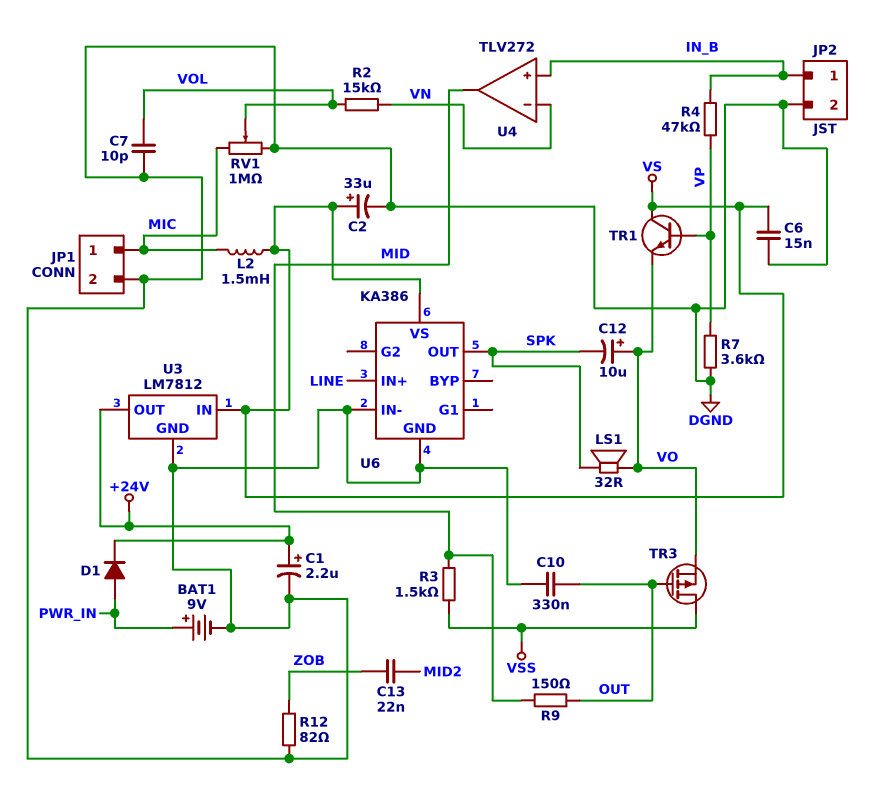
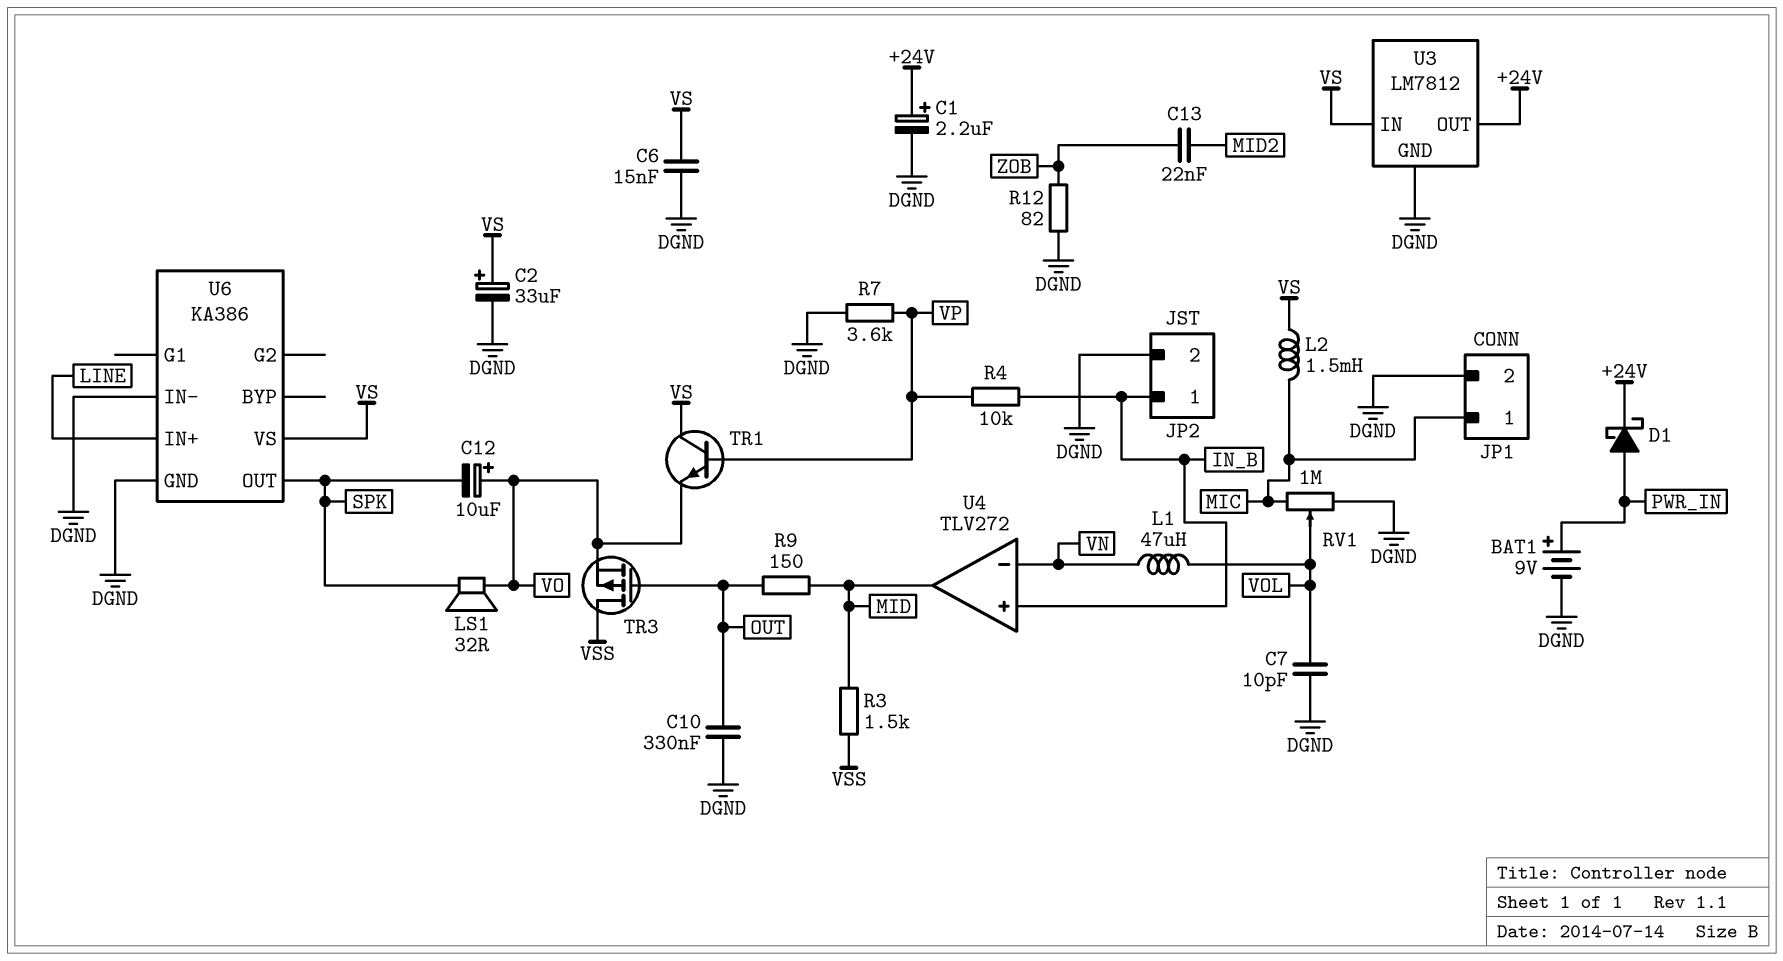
D1: diode (A PWR_IN, K +24V) -> schottky (A PWR_IN, K +24V)
L1: none -> 47uH (VN, VOL)
R2: 15k (VN, VOL) -> none
R4: 47k (IN_B, VP) -> 10k (IN_B, VP)

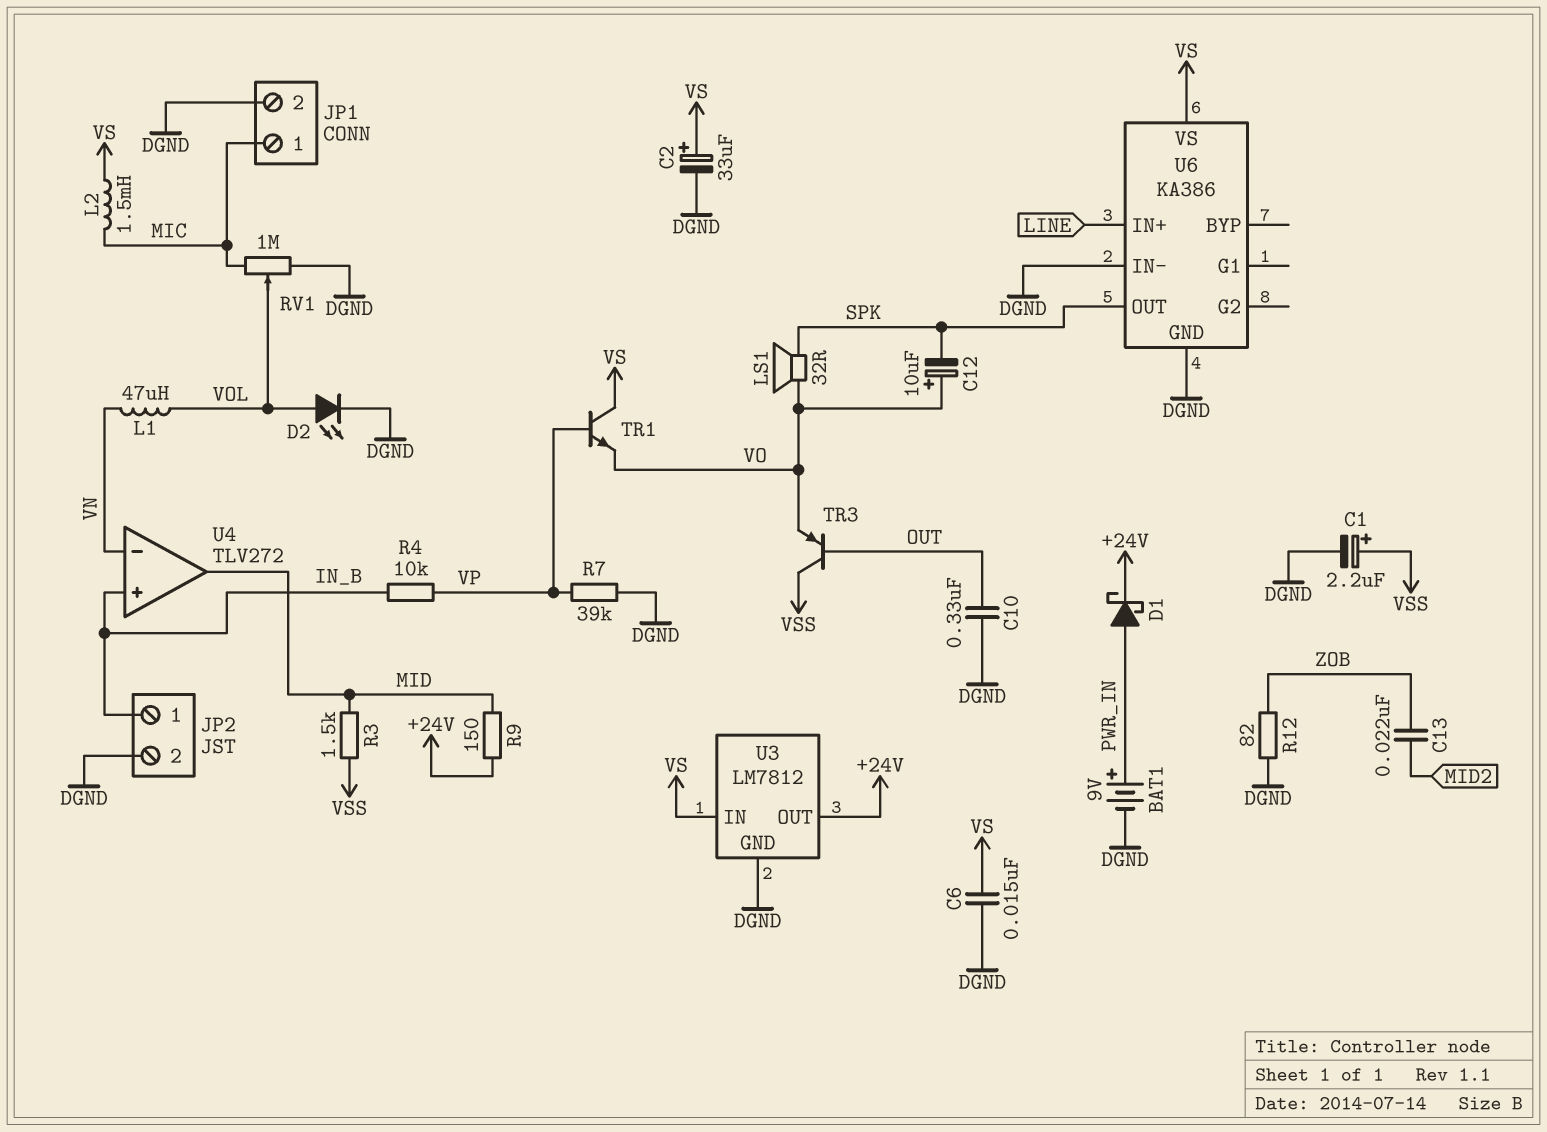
C1: 2.2uF (plus +24V, minus DGND) -> 2.2uF (plus VSS, minus DGND)
C7: 10pF (DGND, VOL) -> none
D2: none -> LED (A VOL, K DGND)
R7: 3.6k (DGND, VP) -> 39k (DGND, VP)
R9: 150 (MID, OUT) -> 150 (+24V, MID)
TR3: PMOS (G OUT, D VSS, S VO) -> PNP (B OUT, C VSS, E VO)

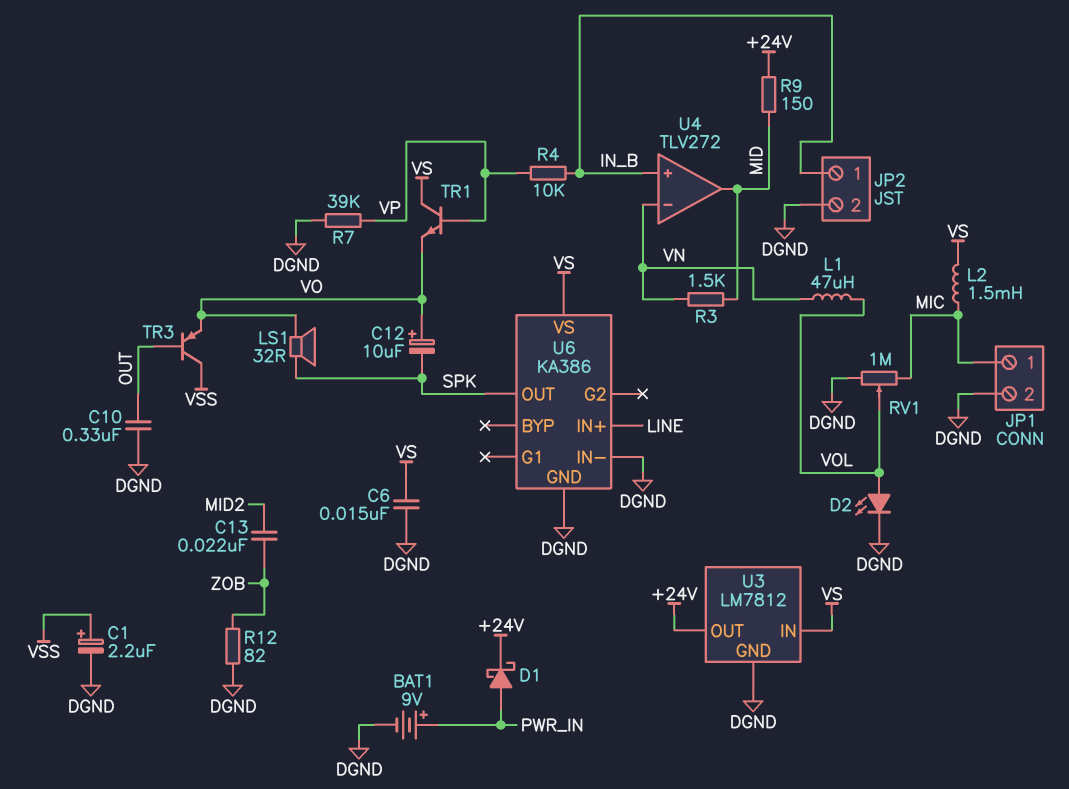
C2: 33uF (plus VS, minus DGND) -> none
R3: 1.5k (MID, VSS) -> 1.5k (MID, VN)

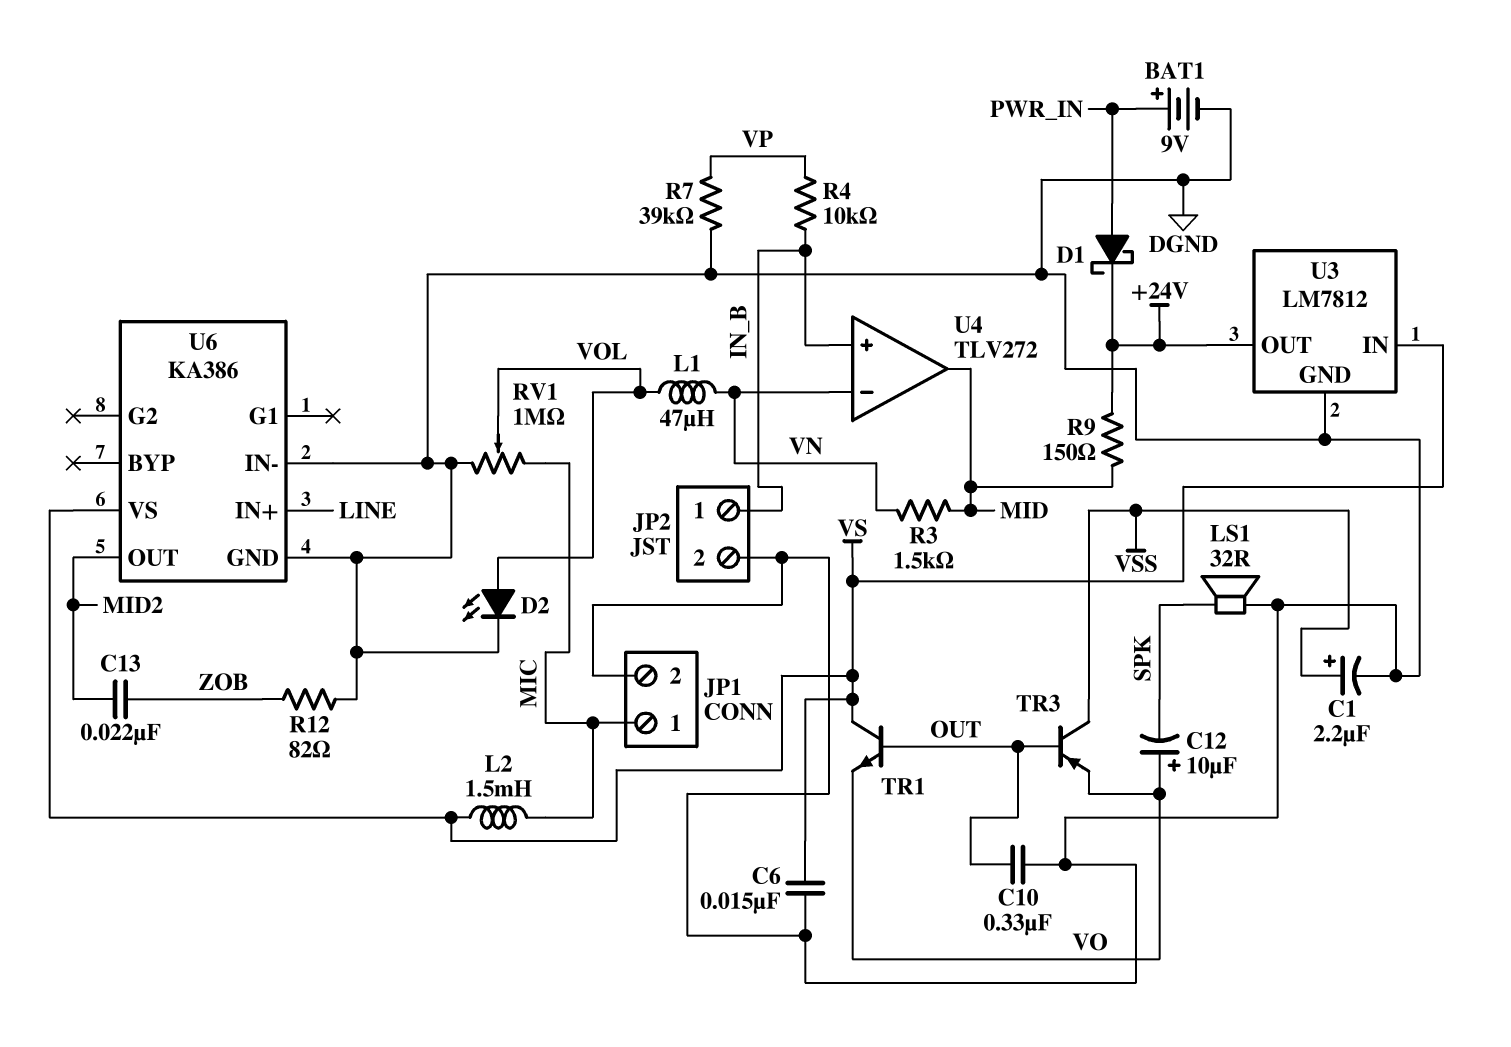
LS1: speaker 32R (SPK, VO) -> speaker 32R (DGND, SPK)
TR1: NPN (B VP, C VS, E VO) -> NPN (B OUT, C VS, E VO)
U6 pin OUT: SPK -> MID2

